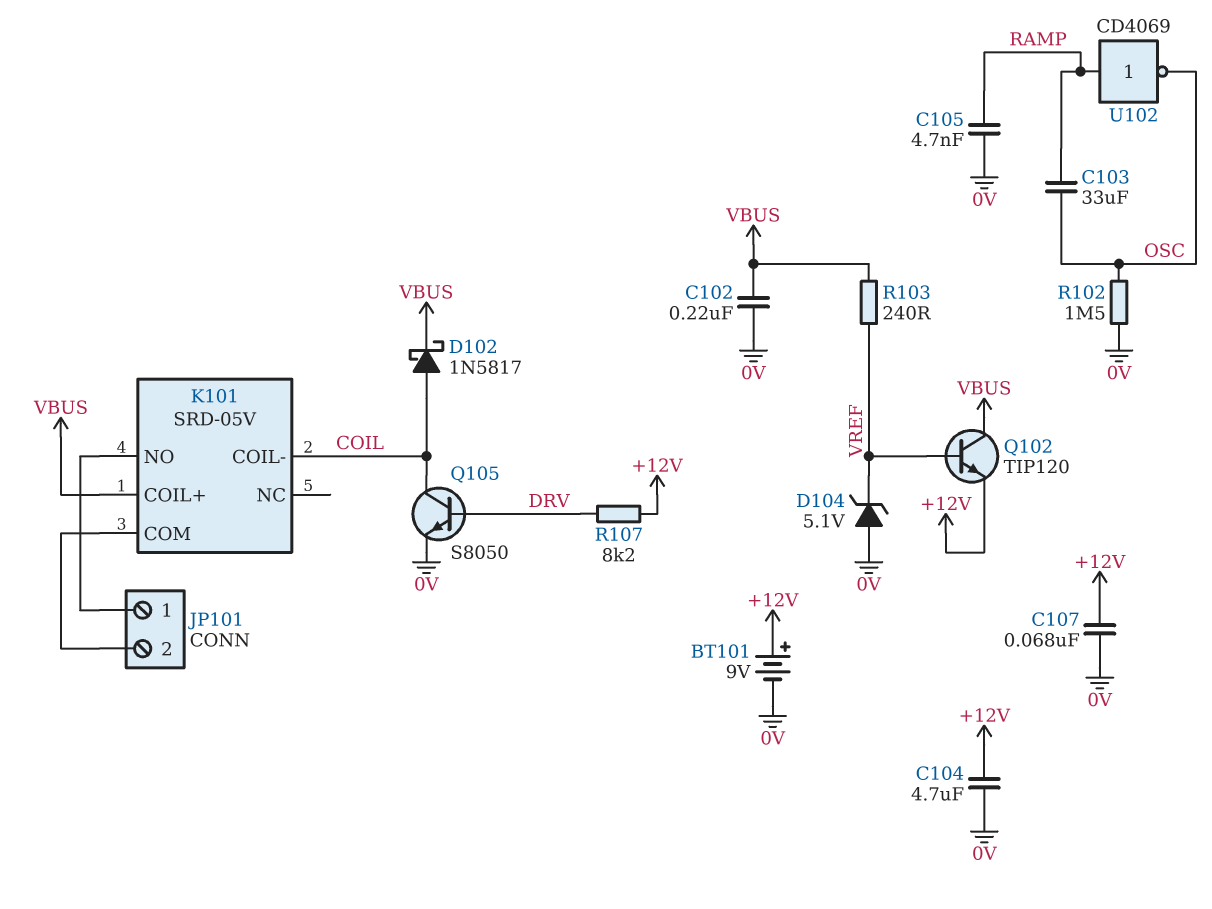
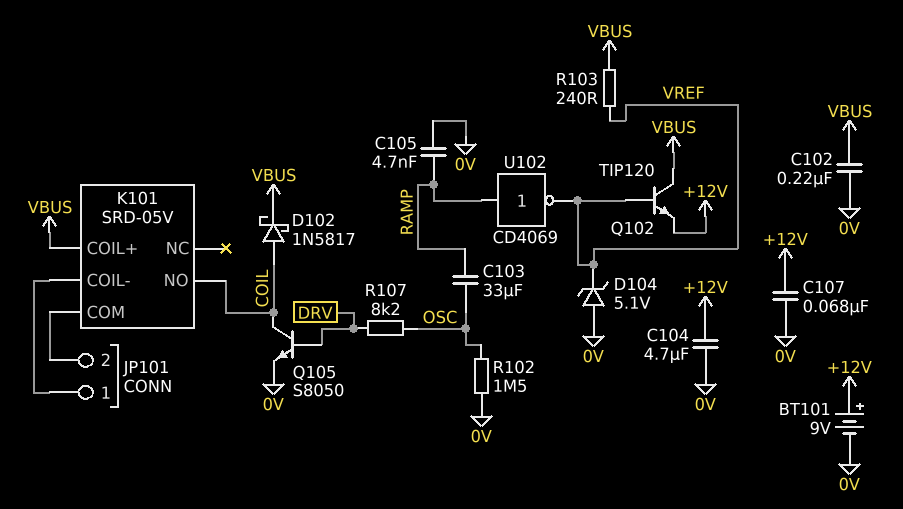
K101 pin COIL-: COIL -> JP101/1
K101 pin NO: JP101/1 -> COIL
R107: 8.2k (+12V, DRV) -> 8.2k (DRV, OSC)
U102: NOT CD4069 (in RAMP, out OSC) -> NOT CD4069 (in RAMP, out VREF)

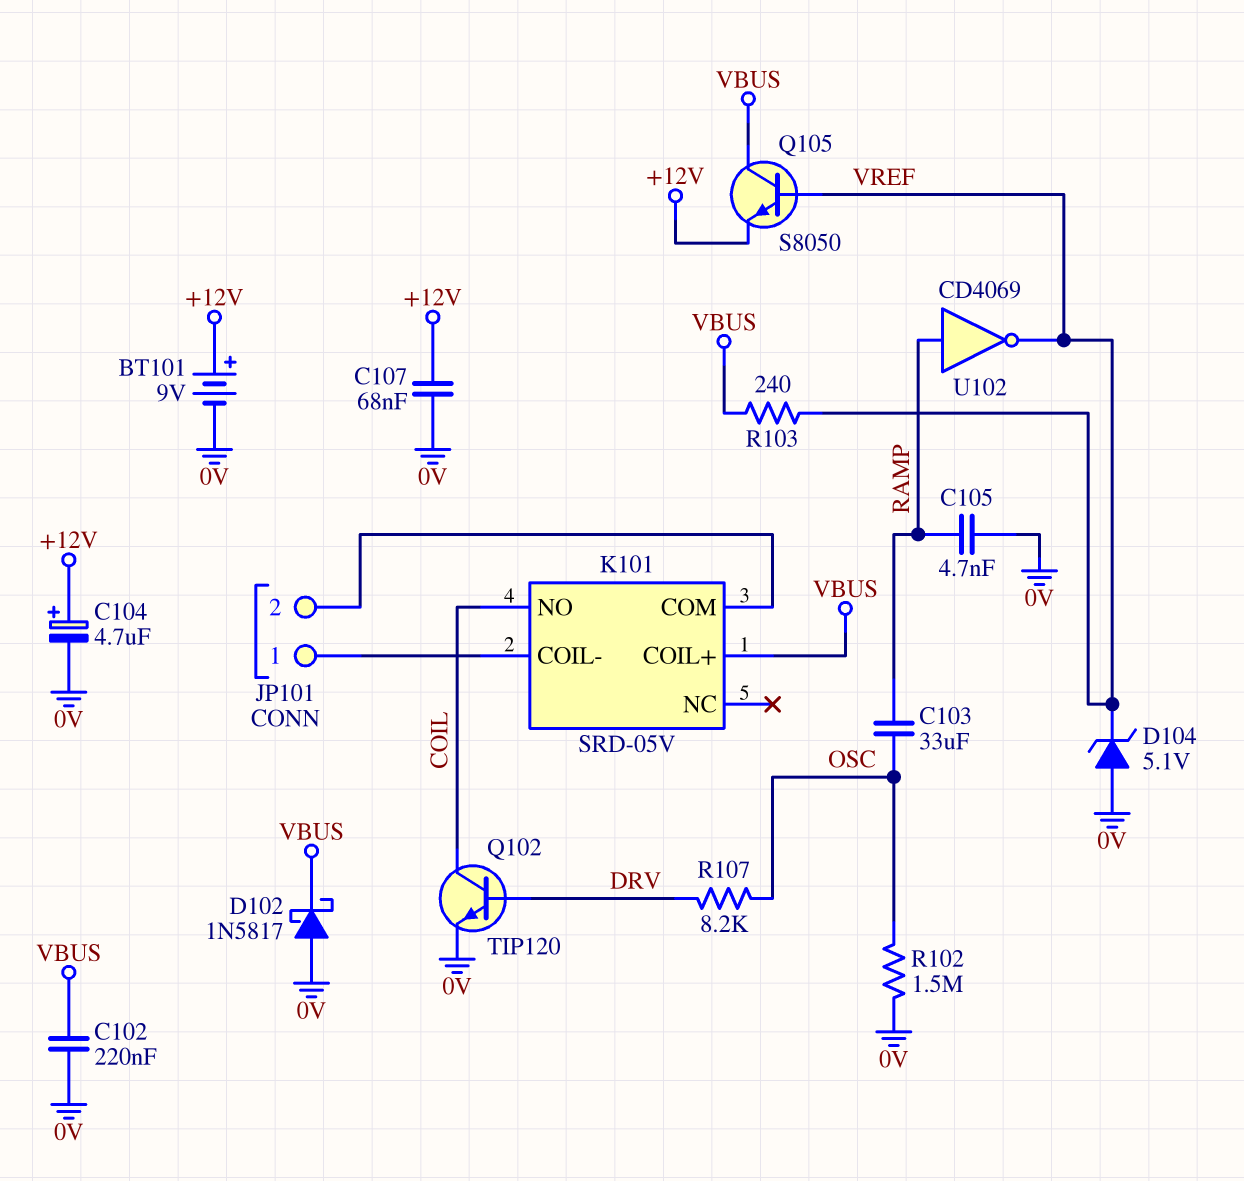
C104: 4.7uF (+12V, 0V) -> 4.7uF (plus +12V, minus 0V)
D102: schottky 1N5817 (A COIL, K VBUS) -> schottky 1N5817 (A 0V, K VBUS)
Q102: NPN TIP120 (B VREF, C VBUS, E +12V) -> NPN TIP120 (B DRV, C COIL, E 0V)
Q105: NPN S8050 (B DRV, C COIL, E 0V) -> NPN S8050 (B VREF, C VBUS, E +12V)

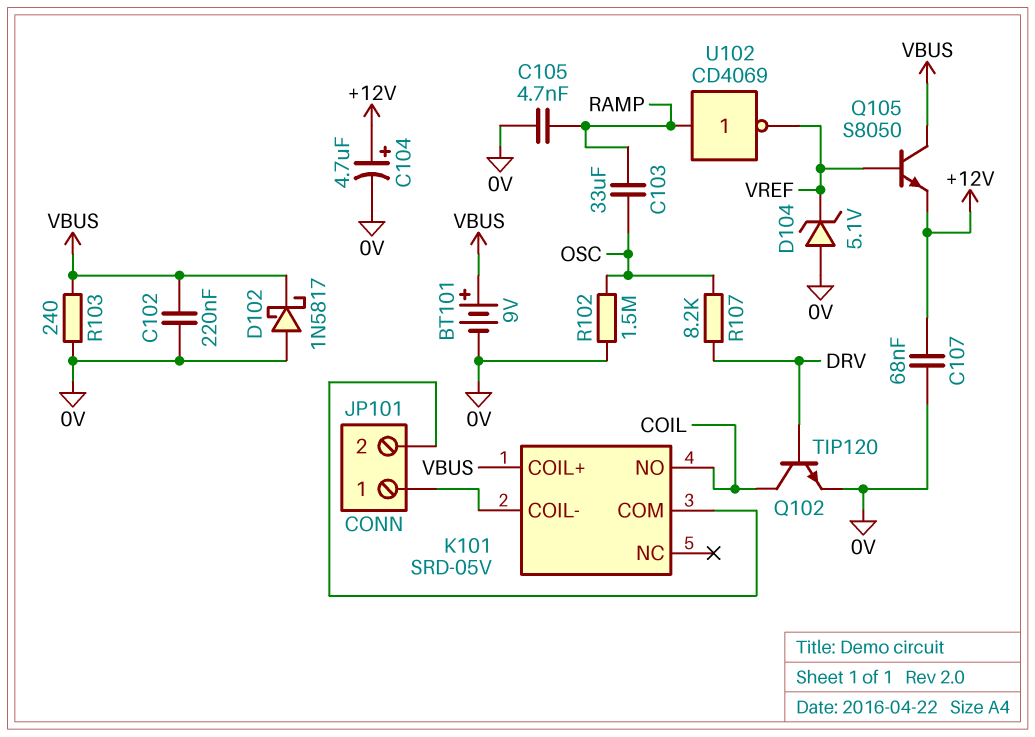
BT101: 9V (plus +12V, minus 0V) -> 9V (plus VBUS, minus 0V)
R103: 240 (VBUS, VREF) -> 240 (0V, VBUS)

